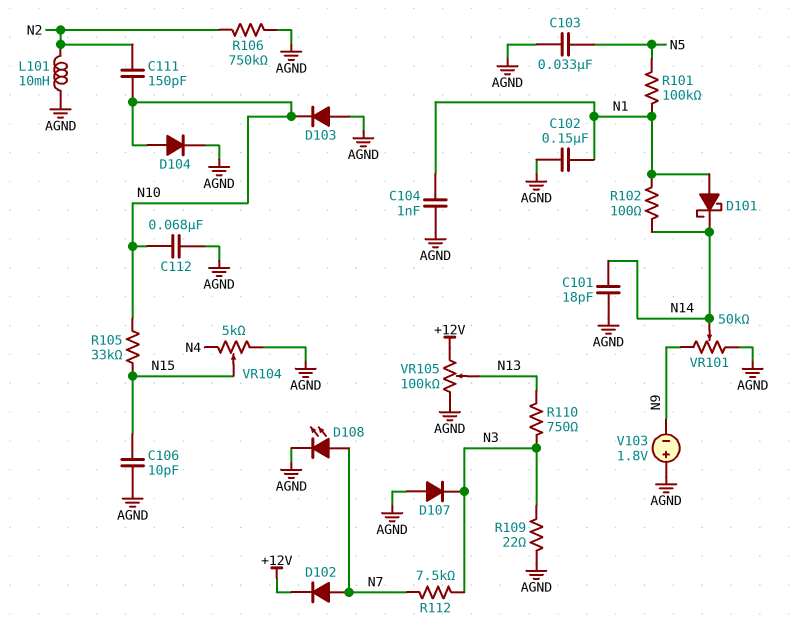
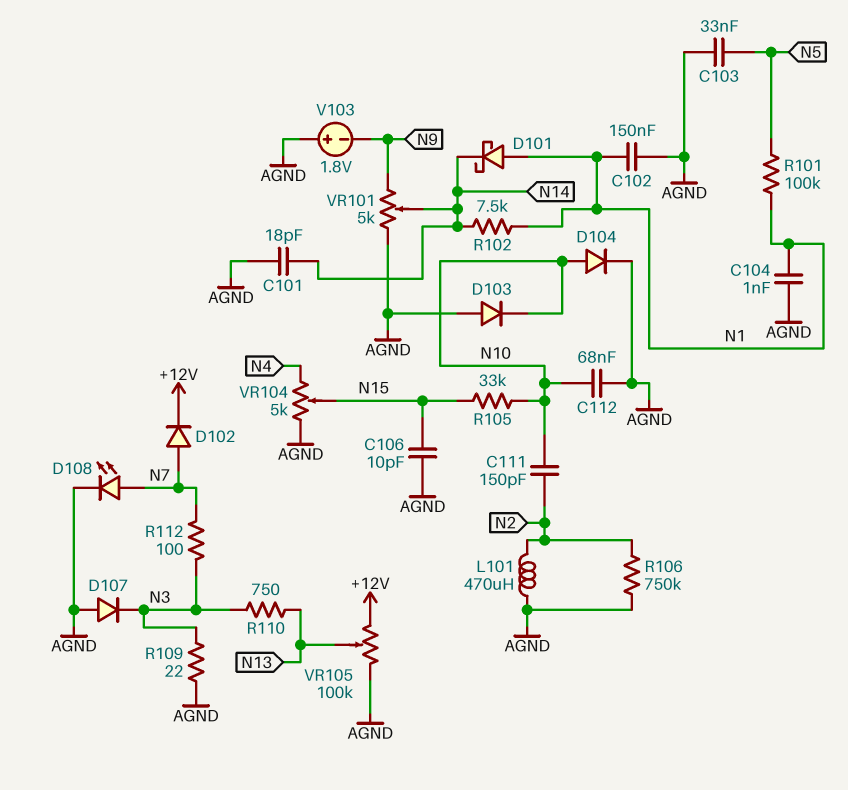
L101: 10mH (AGND, N2) -> 470uH (AGND, N2)
R102: 100 (N1, N14) -> 7.5k (N1, N14)
R112: 7.5k (N3, N7) -> 100 (N3, N7)
VR101: 50k (AGND, N9, wiper N14) -> 5k (AGND, N9, wiper N14)

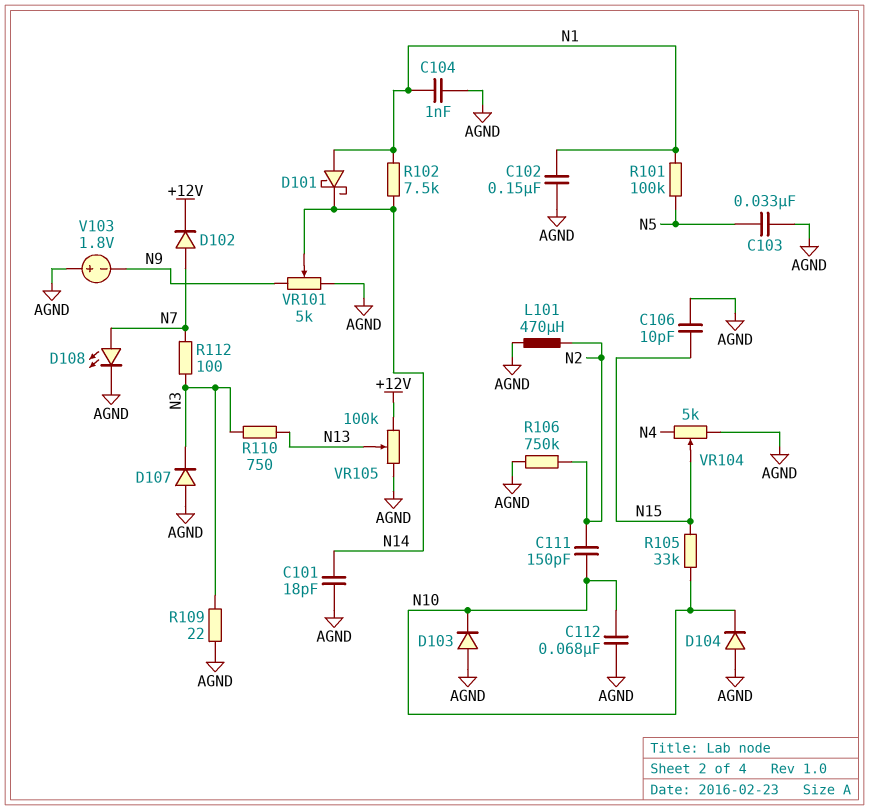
D104: diode (A N10, K AGND) -> diode (A AGND, K N10)

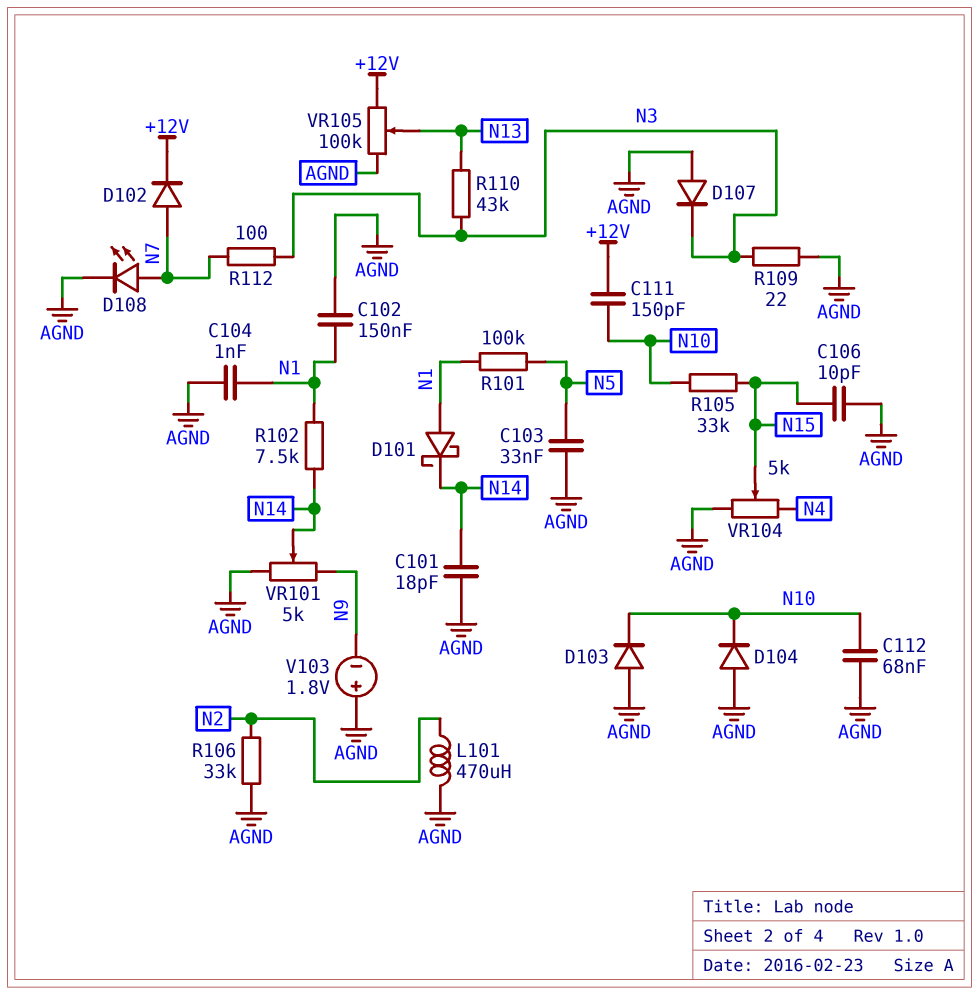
C111: 150pF (N2, N10) -> 150pF (+12V, N10)
R106: 750k (AGND, N2) -> 33k (AGND, N2)
R110: 750 (N3, N13) -> 43k (N3, N13)

